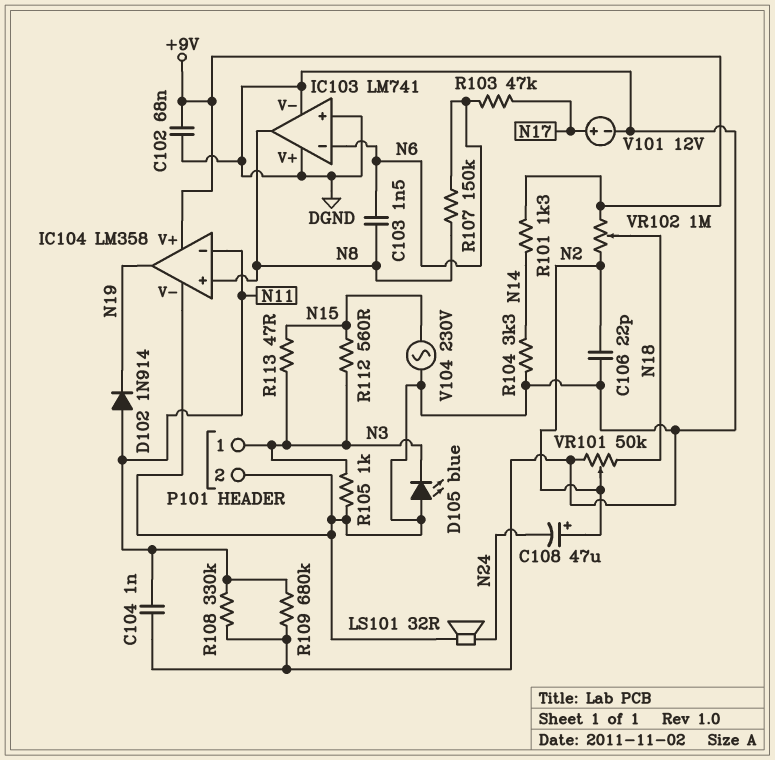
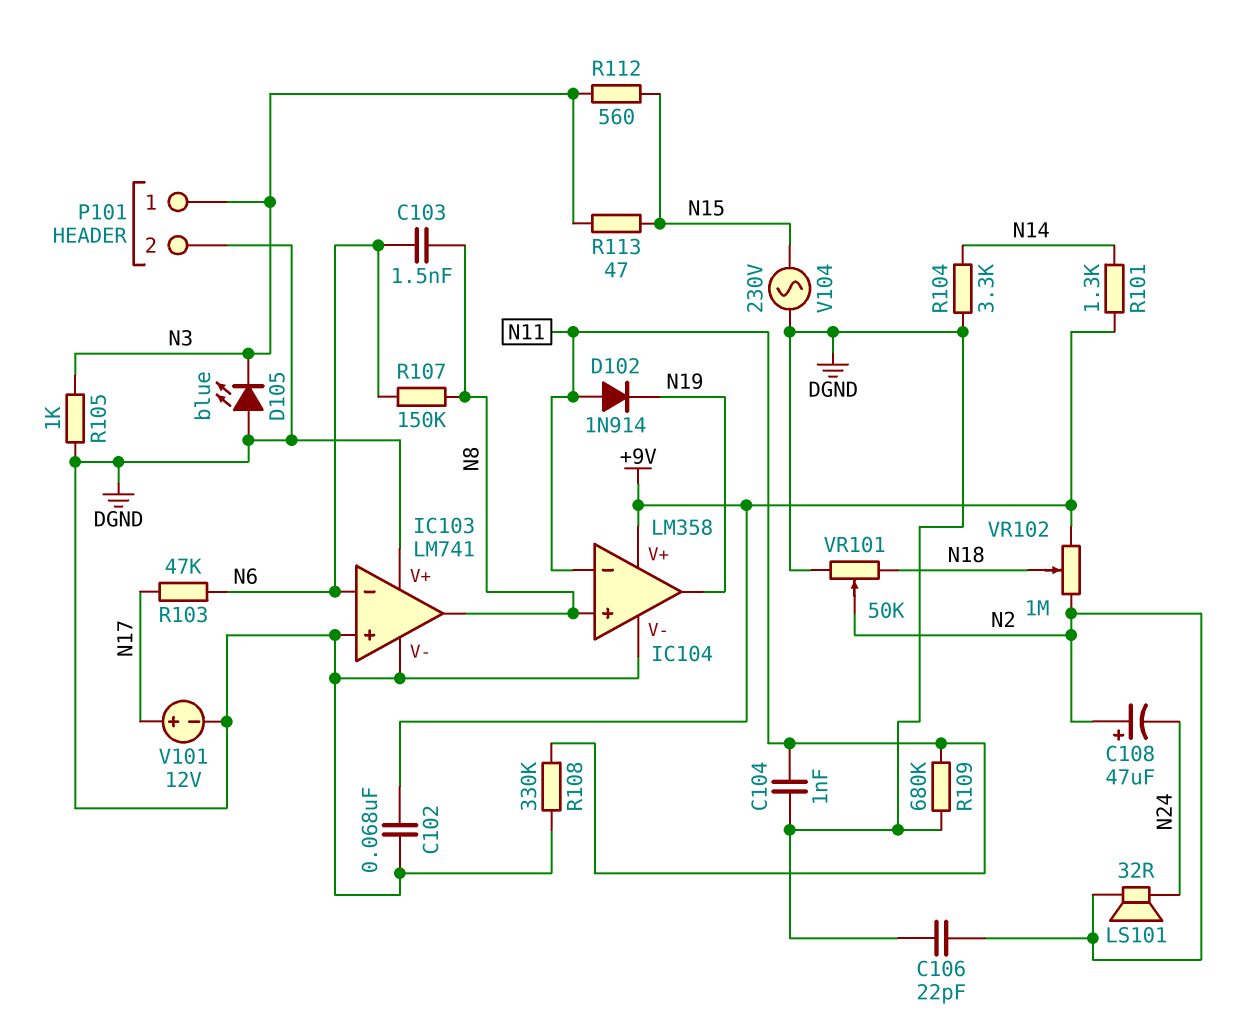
LS101: speaker 32R (DGND, N24) -> speaker 32R (N2, N24)

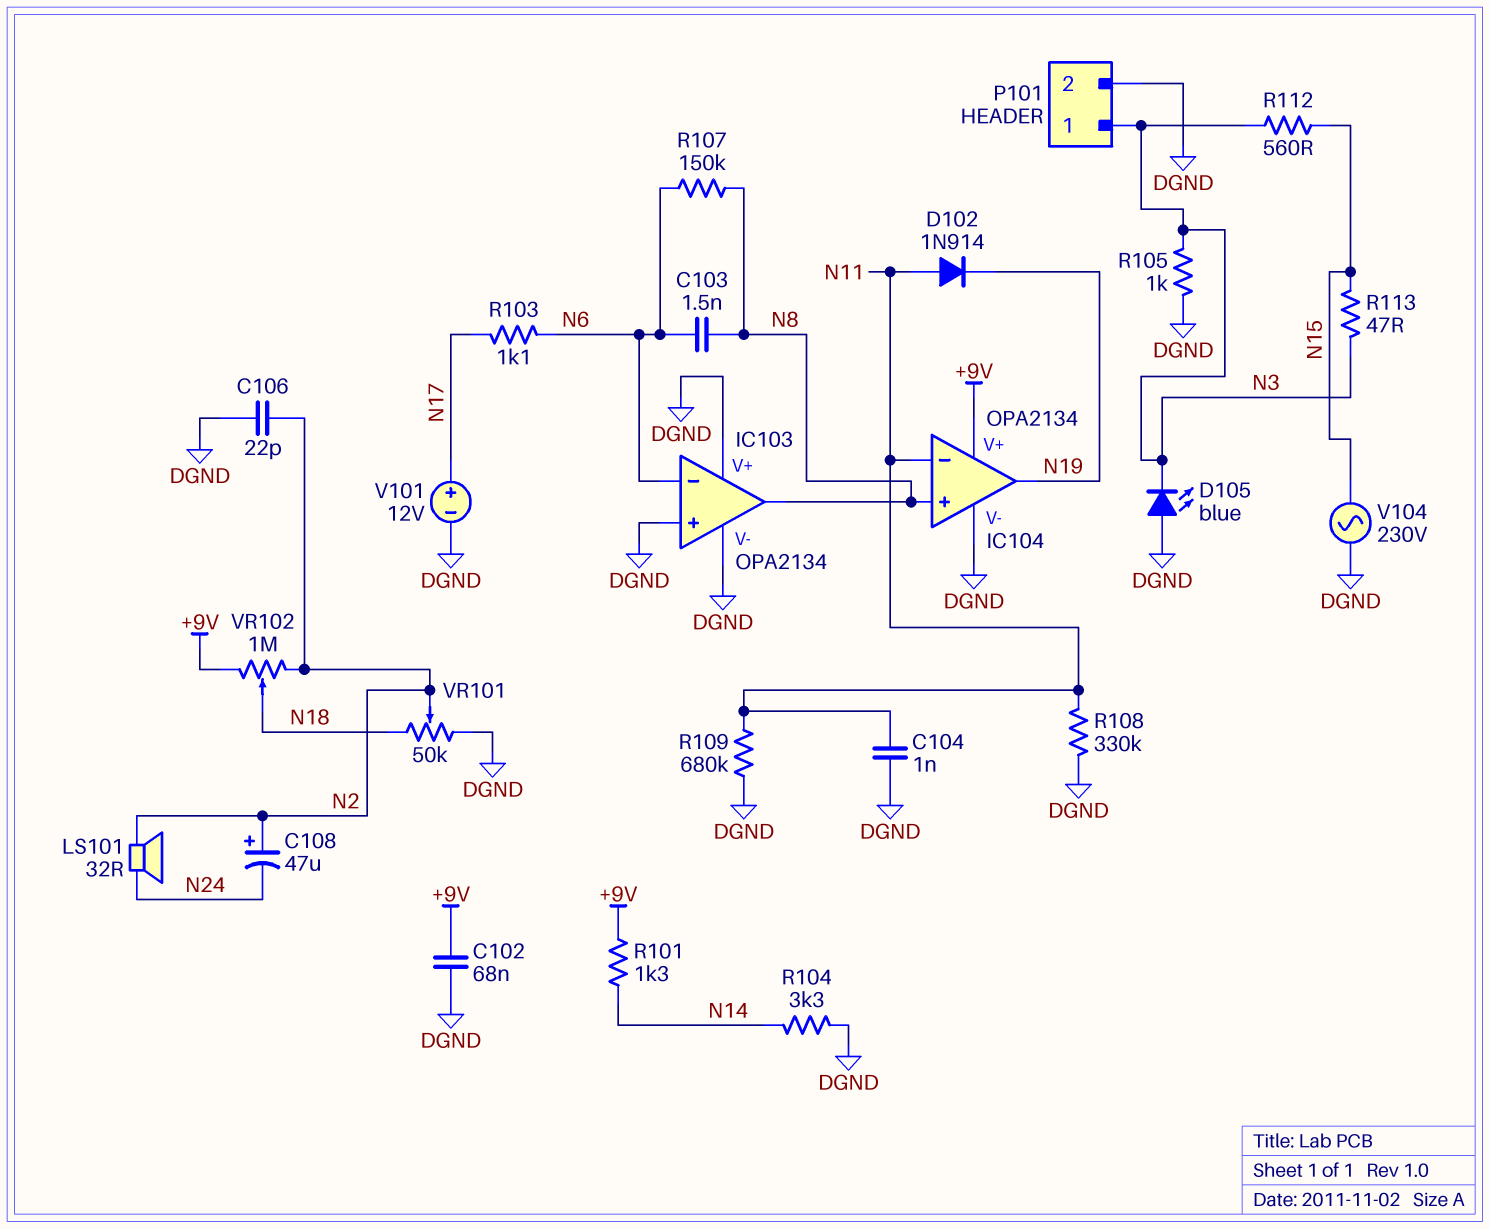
IC103: LM741 -> OPA2134
IC104: LM358 -> OPA2134
R103: 47k (N6, N17) -> 1.1k (N6, N17)

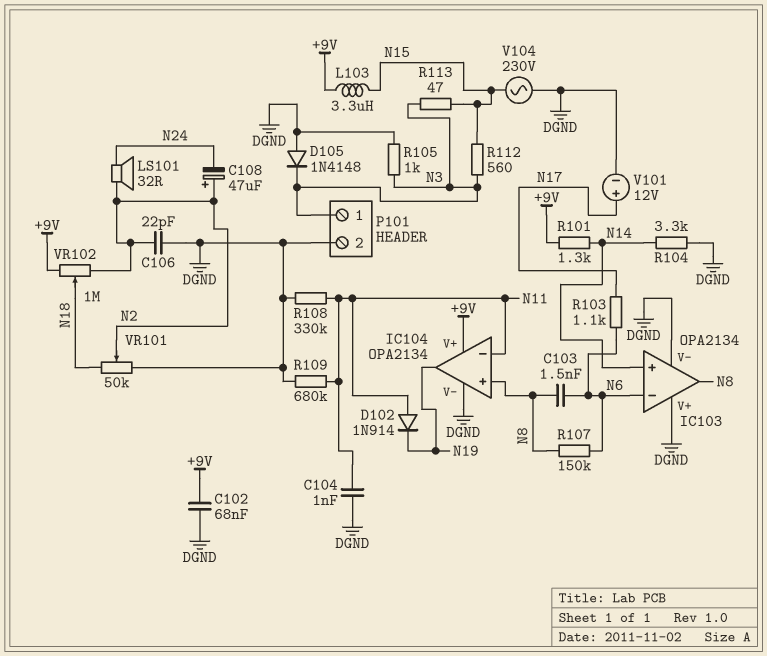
D105: LED blue (A DGND, K N3) -> diode 1N4148 (A DGND, K N3)
IC103 pin in+: DGND -> N14
L103: none -> 3.3uH (+9V, N15)

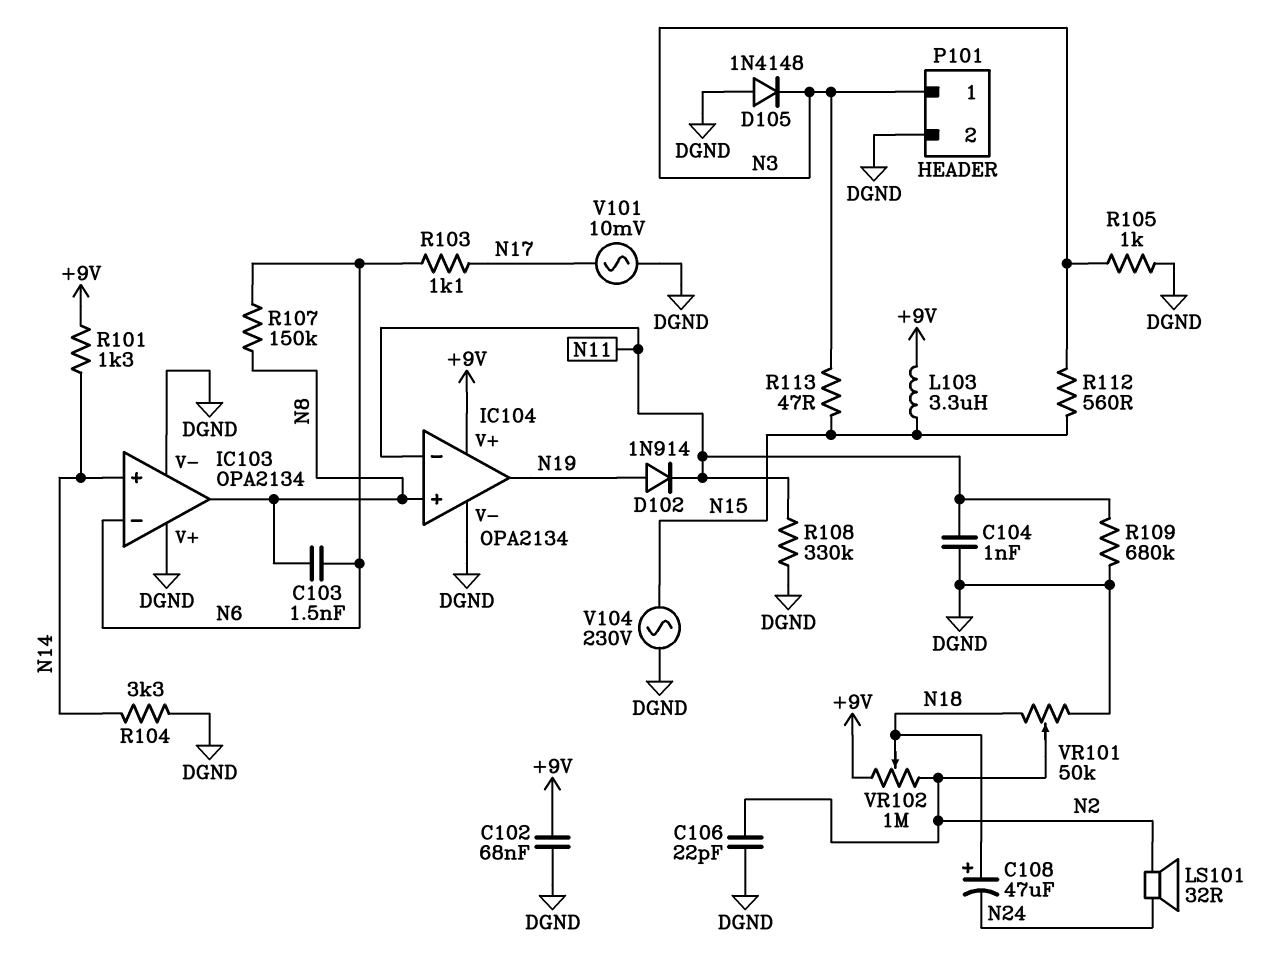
C108: 47uF (plus N2, minus N24) -> 47uF (plus N18, minus N24)
D102: diode 1N914 (A N11, K N19) -> diode 1N914 (A N19, K N11)
V101: 12V (plus N17, minus DGND) -> AC 10mV (DGND, N17)

